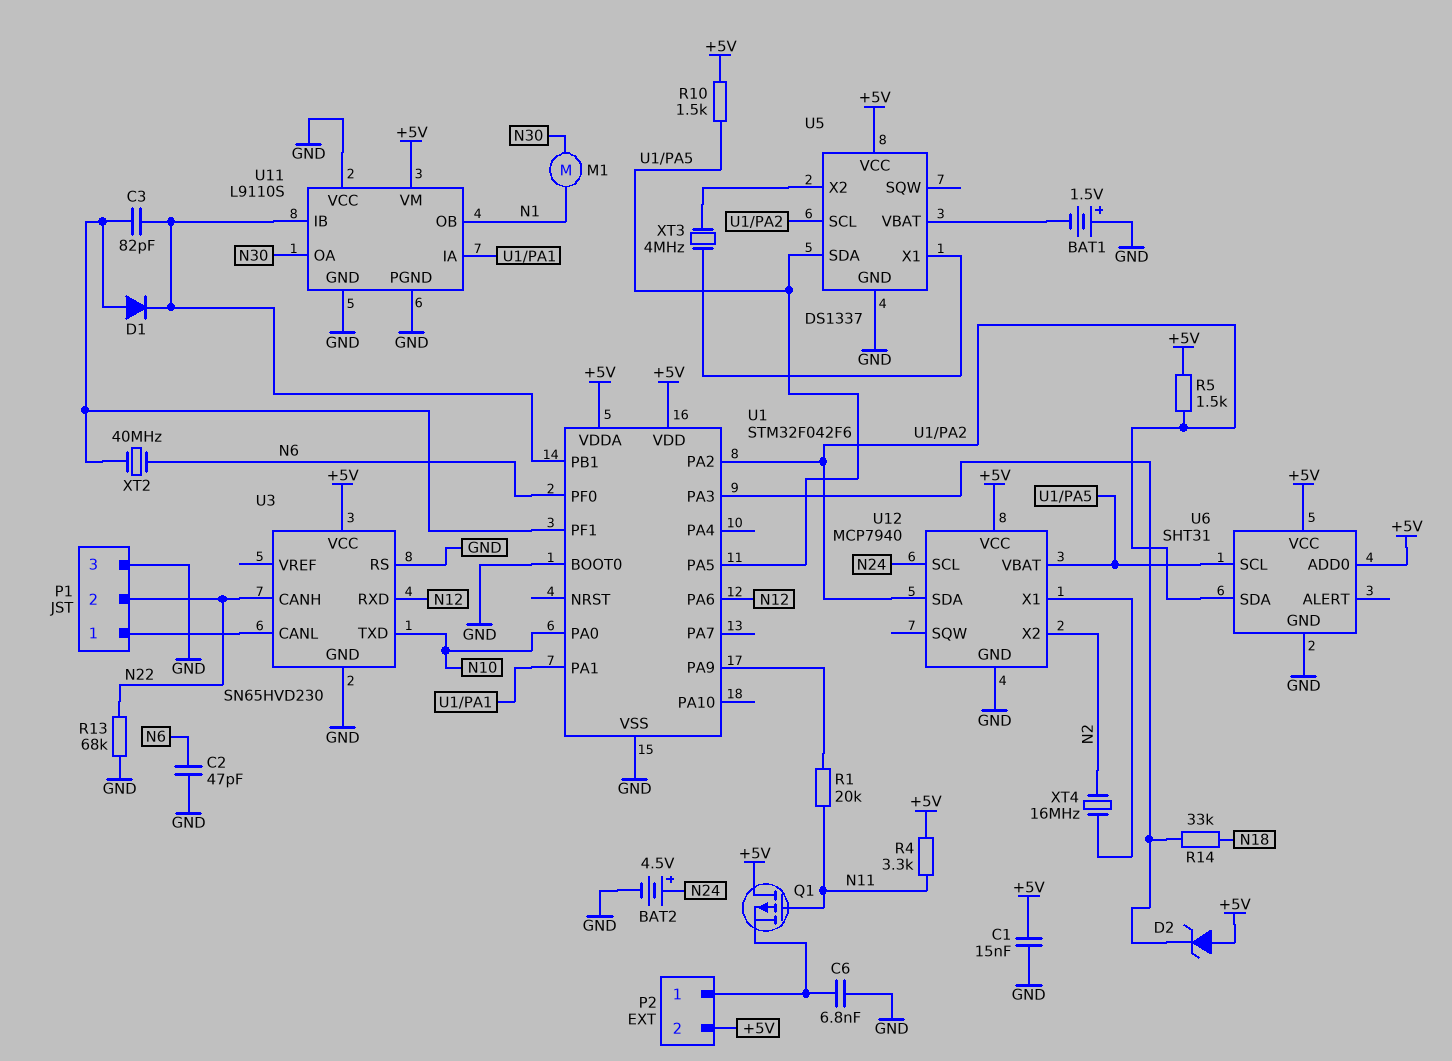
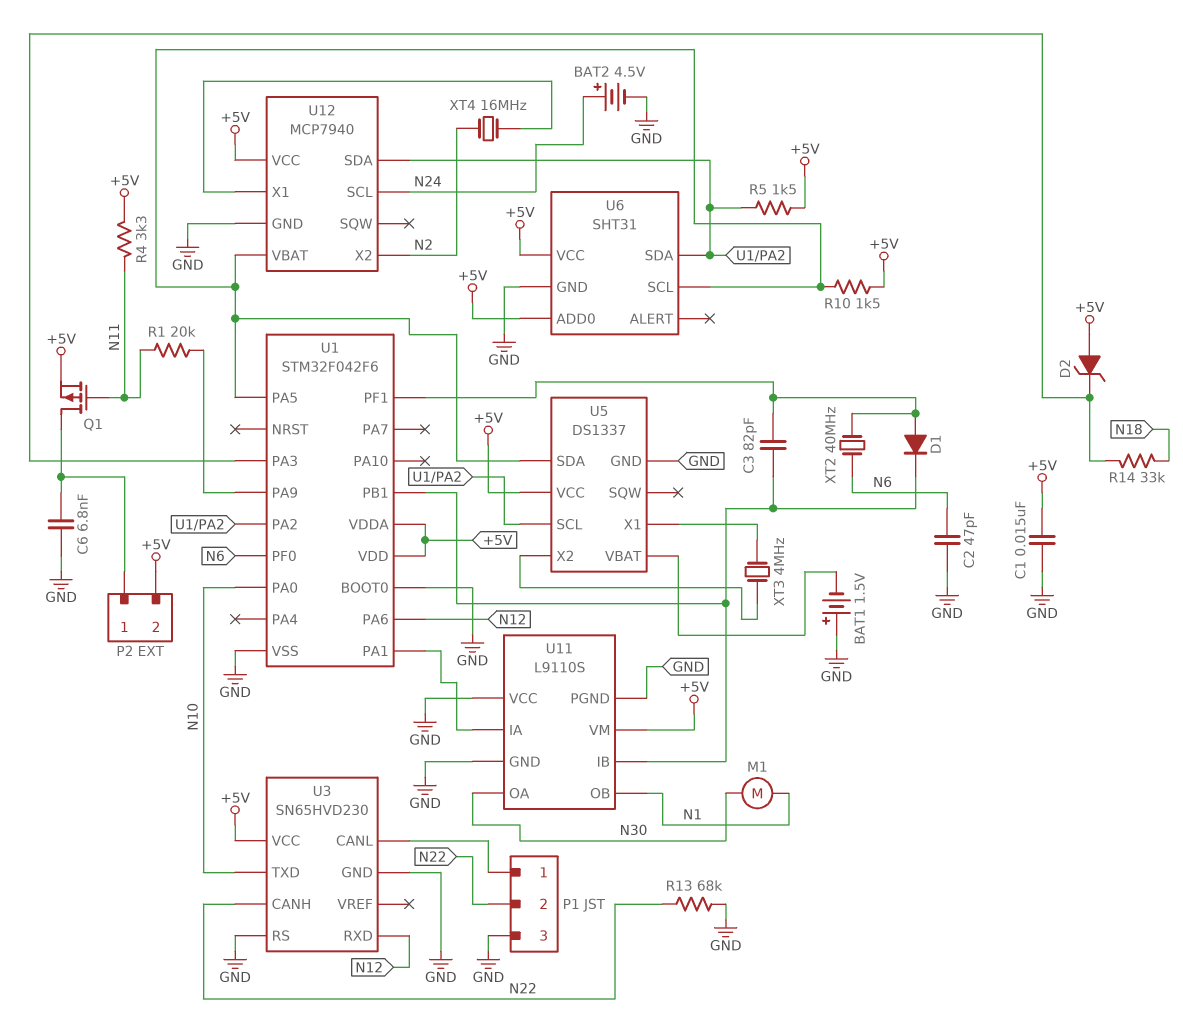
Q1: PMOS (G N11, D +5V, S P2/1) -> PMOS (G N11, D P2/1, S +5V)

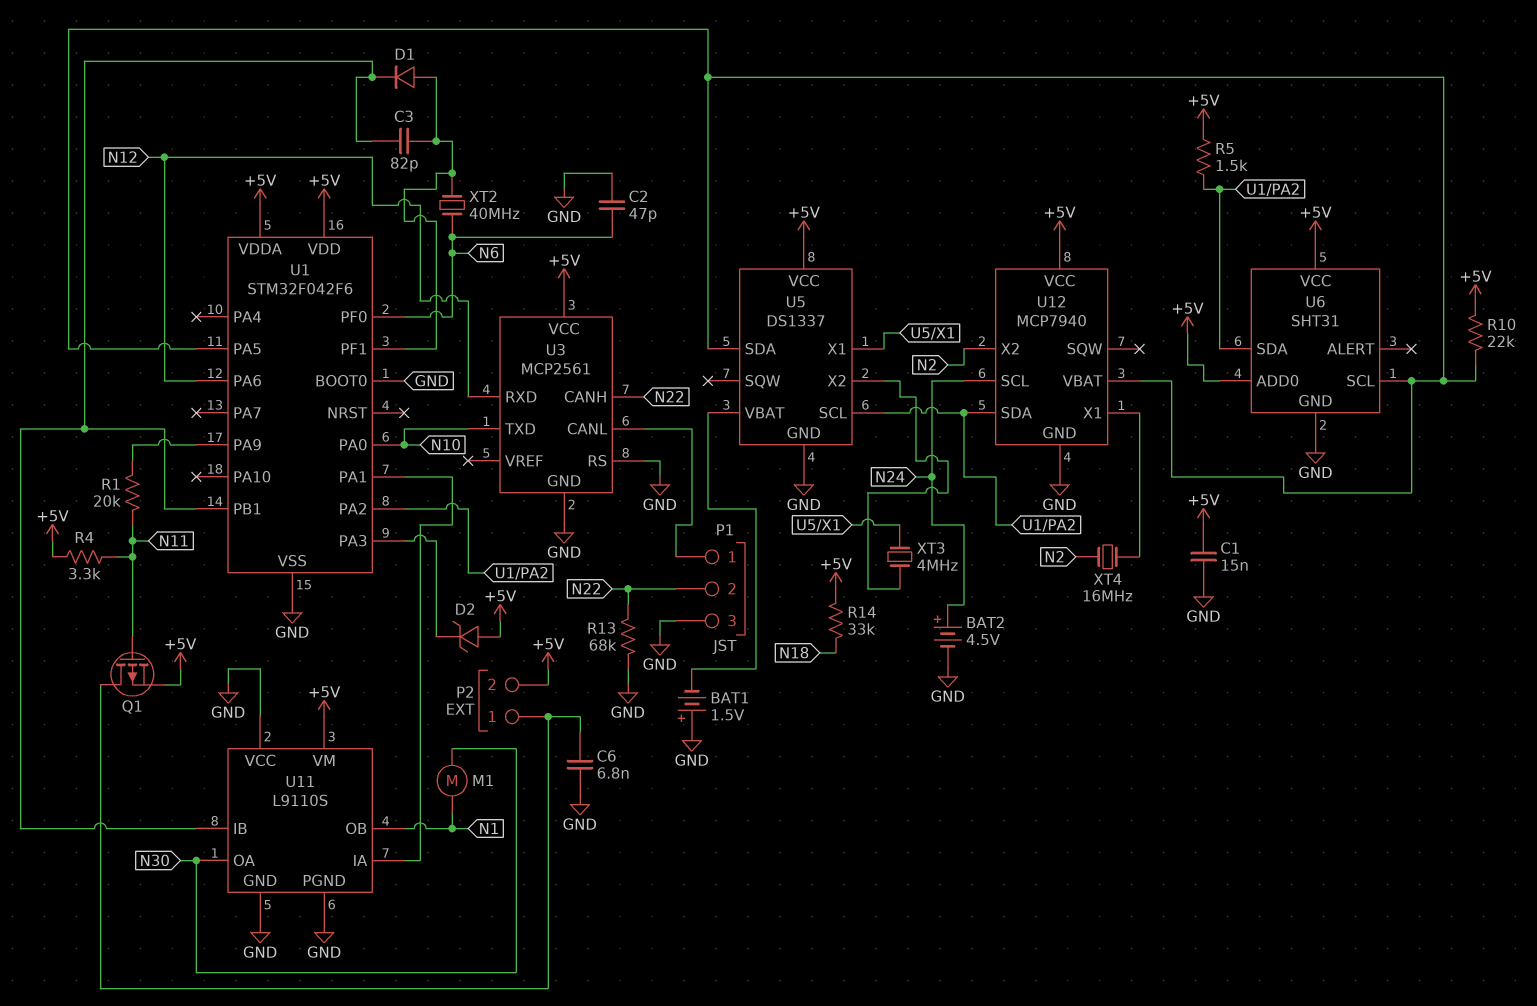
R10: 1.5k (+5V, U1/PA5) -> 22k (+5V, U1/PA5)
R14: 33k (N18, U1/PA3) -> 33k (+5V, N18)
U3: SN65HVD230 -> MCP2561

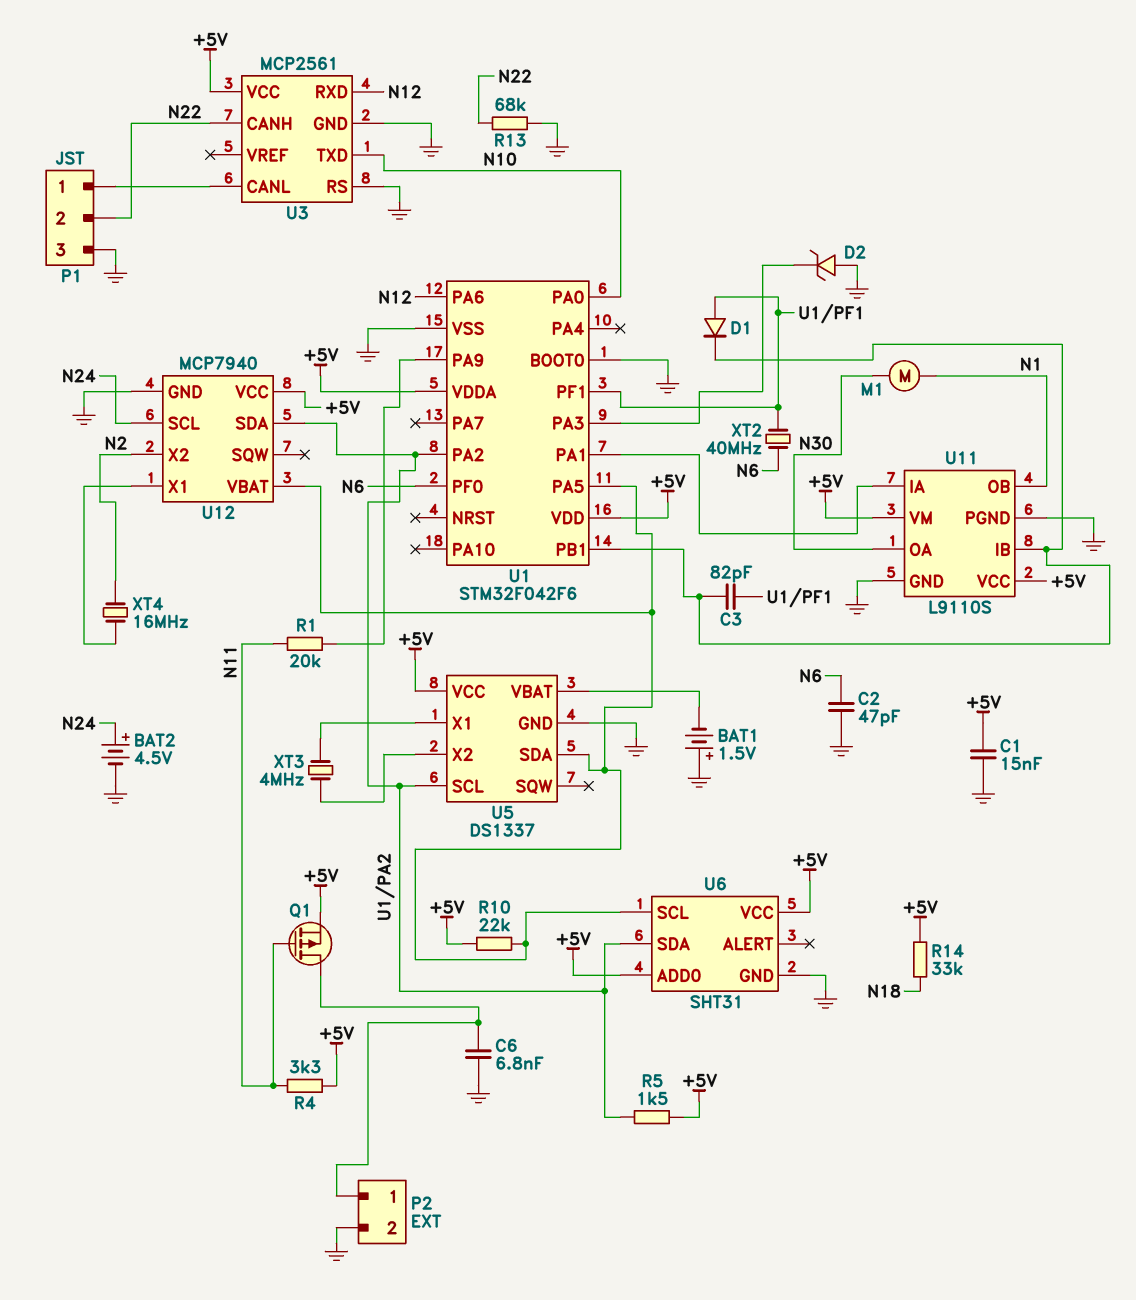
D2: zener (A +5V, K U1/PA3) -> zener (A GND, K U1/PA3)
P2 pin 2: +5V -> GND
U11 pin VCC: GND -> +5V

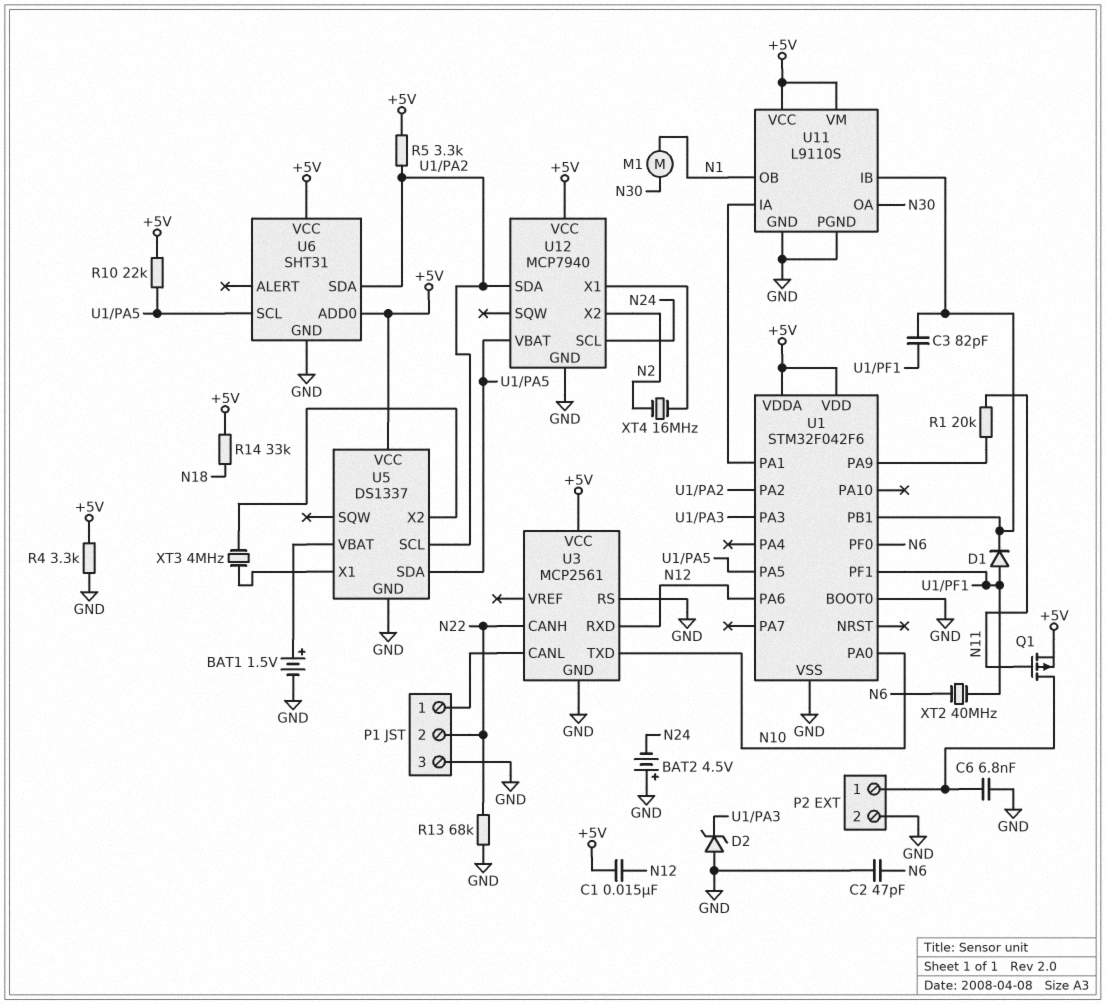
BAT1: 1.5V (plus GND, minus U5/VBAT) -> 1.5V (plus U5/VBAT, minus GND)
BAT2: 4.5V (plus N24, minus GND) -> 4.5V (plus GND, minus N24)
C1: 15nF (+5V, GND) -> 15nF (+5V, N12)
R4: 3.3k (+5V, N11) -> 3.3k (+5V, GND)
R5: 1.5k (+5V, U1/PA2) -> 3.3k (+5V, U1/PA2)

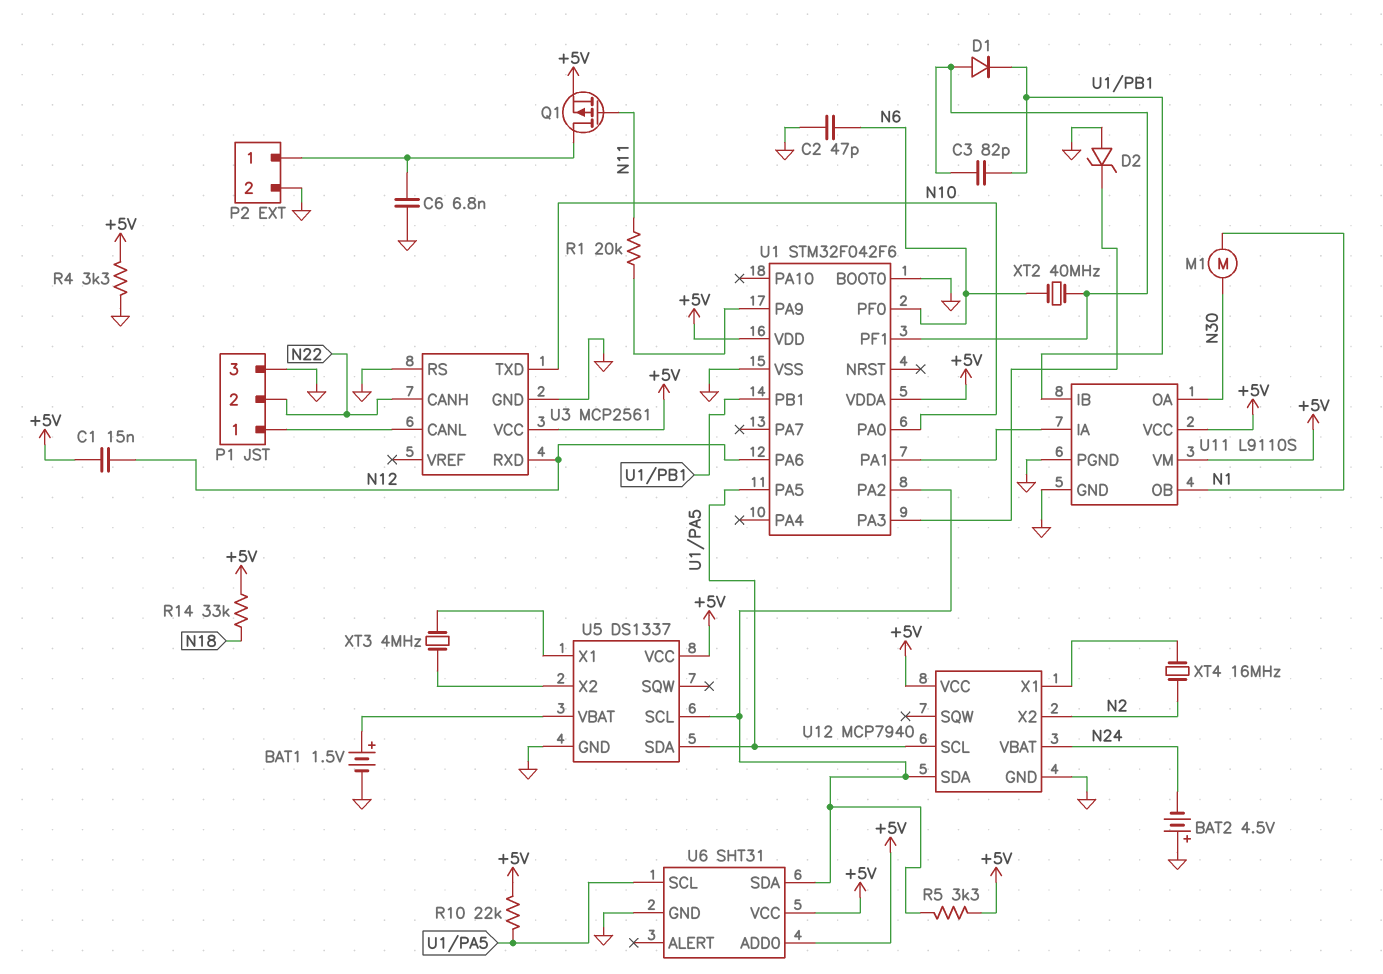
R13: 68k (GND, N22) -> none
U12 pin SCL: N24 -> U1/PA5
U12 pin VBAT: U1/PA5 -> N24

